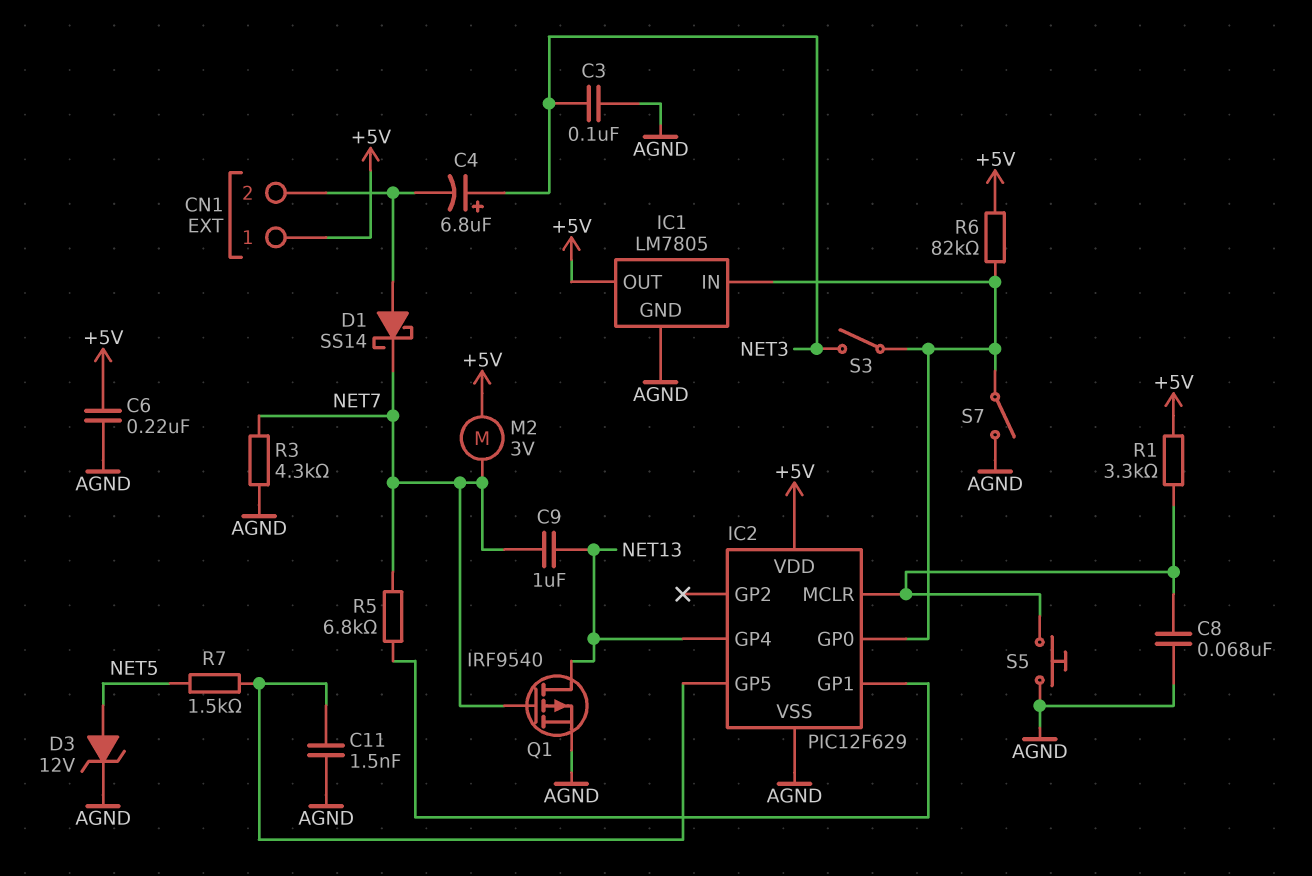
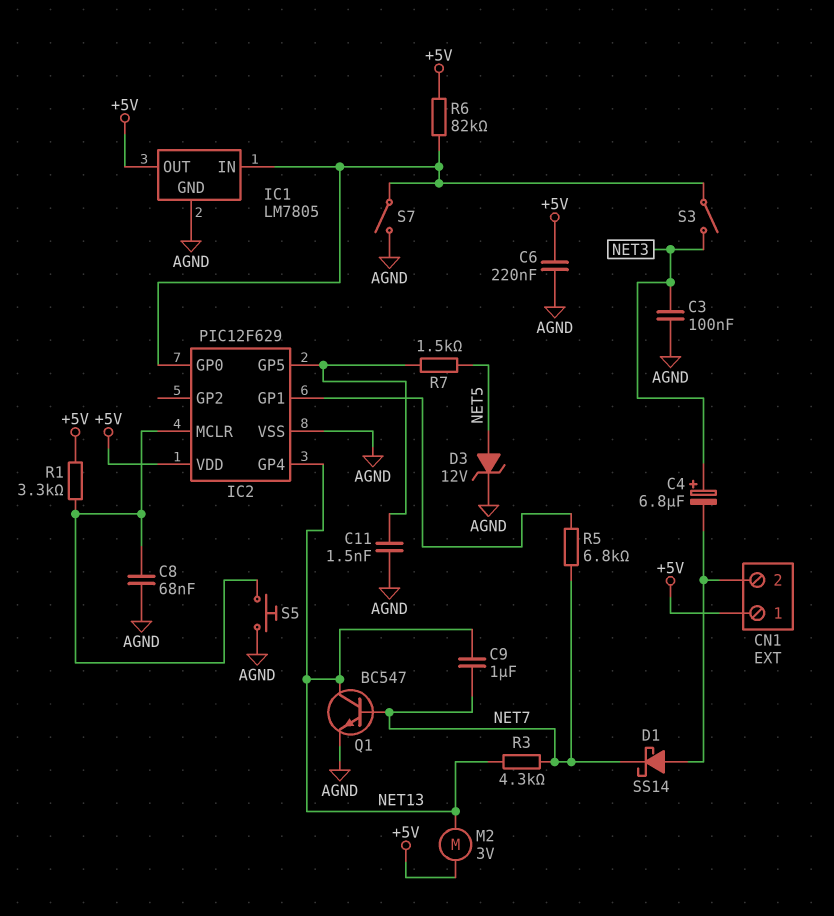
M2: motor 3V (+5V, NET7) -> motor 3V (+5V, NET13)
Q1: PMOS IRF9540 (G NET7, D NET13, S AGND) -> NPN BC547 (B NET7, C NET13, E AGND)
R3: 4.3k (AGND, NET7) -> 4.3k (NET7, NET13)

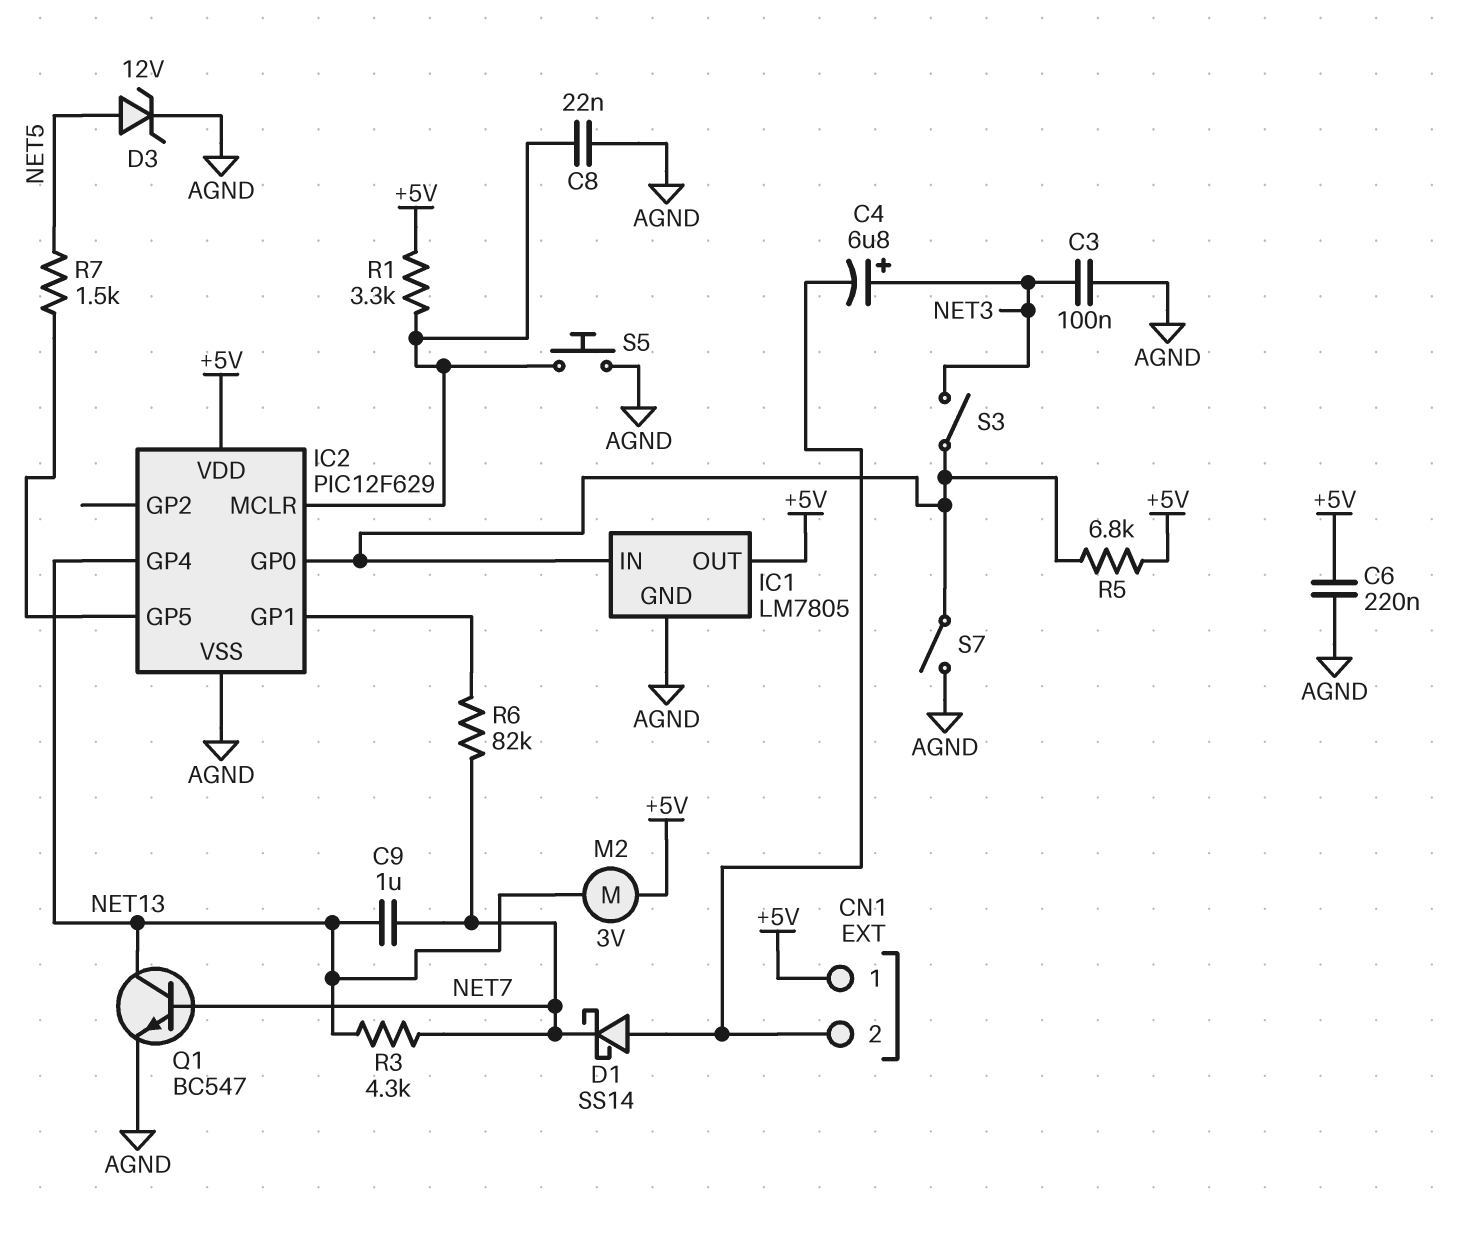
C8: 68nF (AGND, IC2/MCLR) -> 22nF (AGND, IC2/MCLR)
C11: 1.5nF (AGND, IC2/GP5) -> none
R5: 6.8k (IC2/GP1, NET7) -> 6.8k (+5V, IC1/IN)
R6: 82k (+5V, IC1/IN) -> 82k (IC2/GP1, NET7)

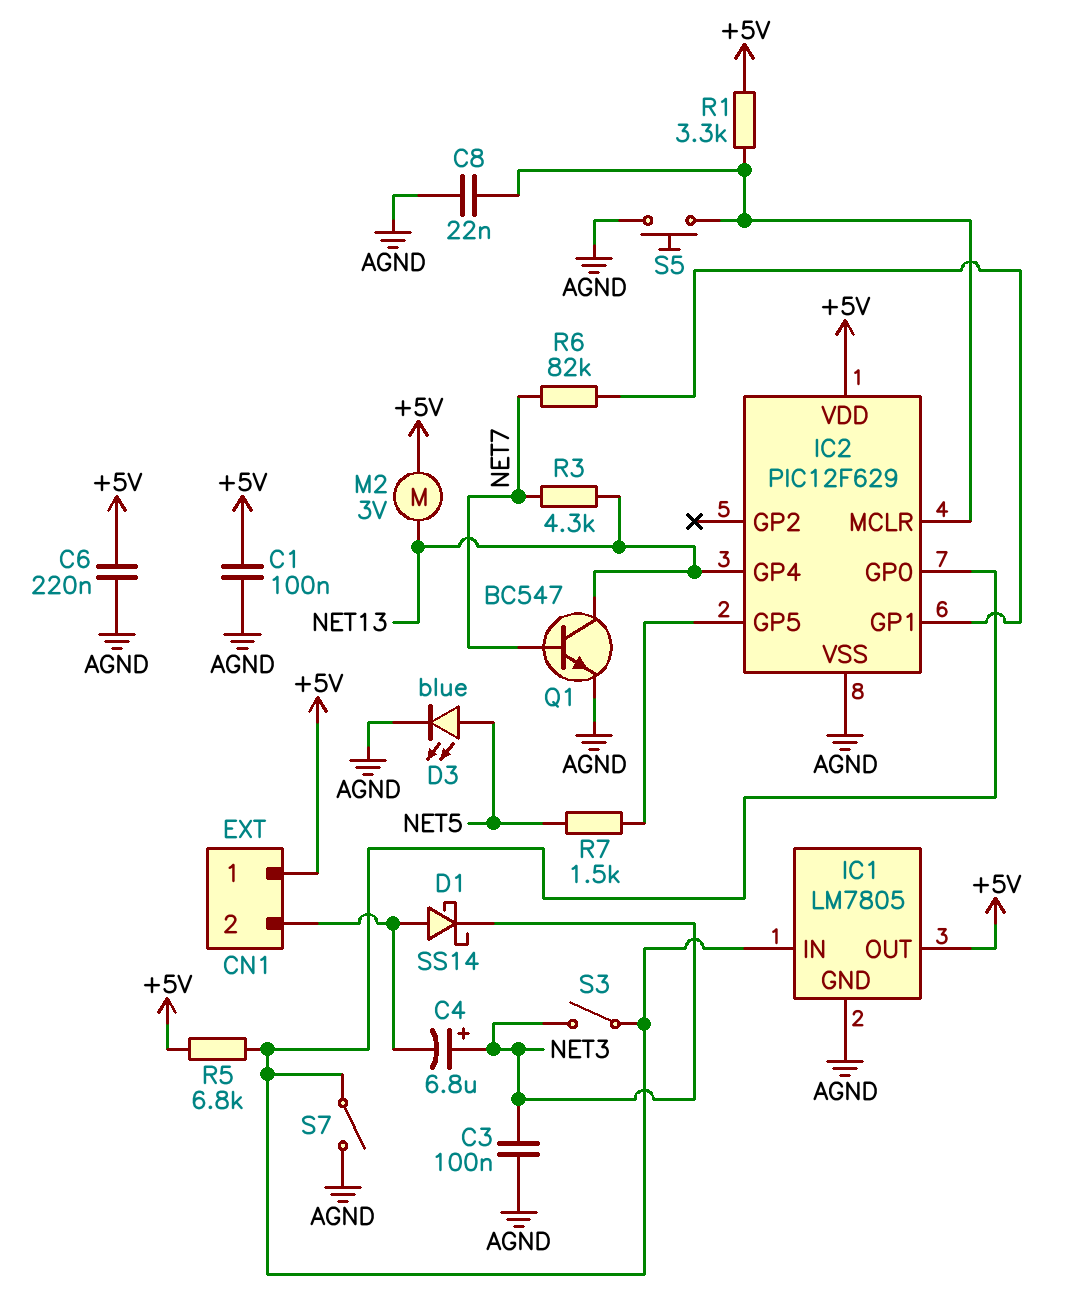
C1: none -> 100nF (+5V, AGND)
C9: 1uF (NET7, NET13) -> none
D1: schottky SS14 (A CN1/2, K NET7) -> schottky SS14 (A CN1/2, K NET3)
D3: zener 12V (A NET5, K AGND) -> LED blue (A NET5, K AGND)

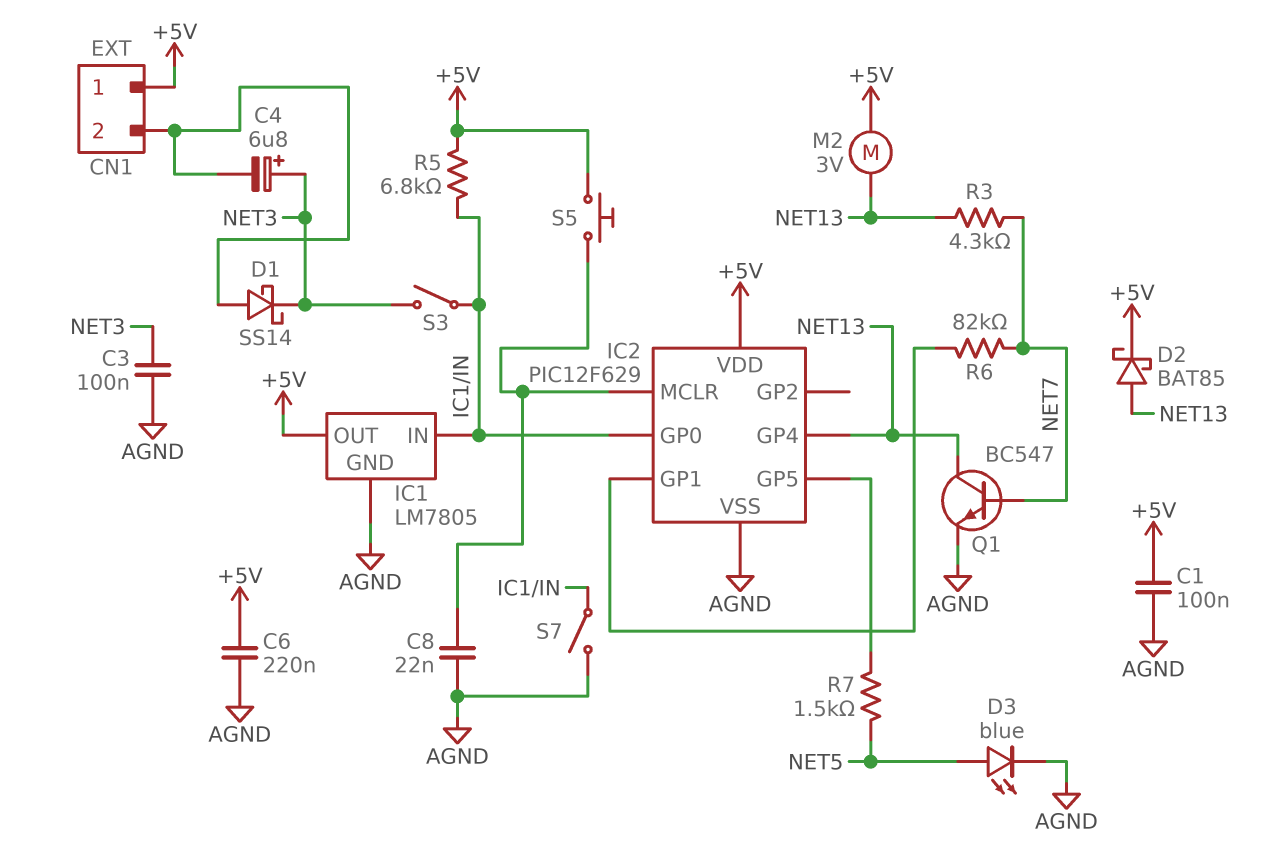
D2: none -> schottky BAT85 (A NET13, K +5V)
R1: 3.3k (+5V, IC2/MCLR) -> none
S5: button (AGND, IC2/MCLR) -> button (+5V, IC2/MCLR)

